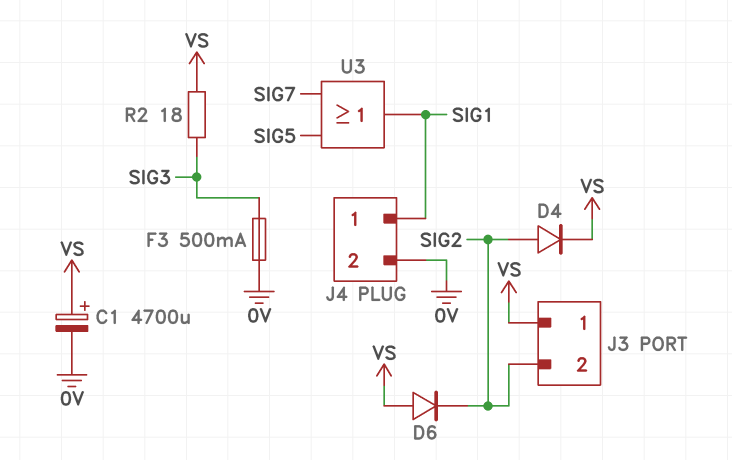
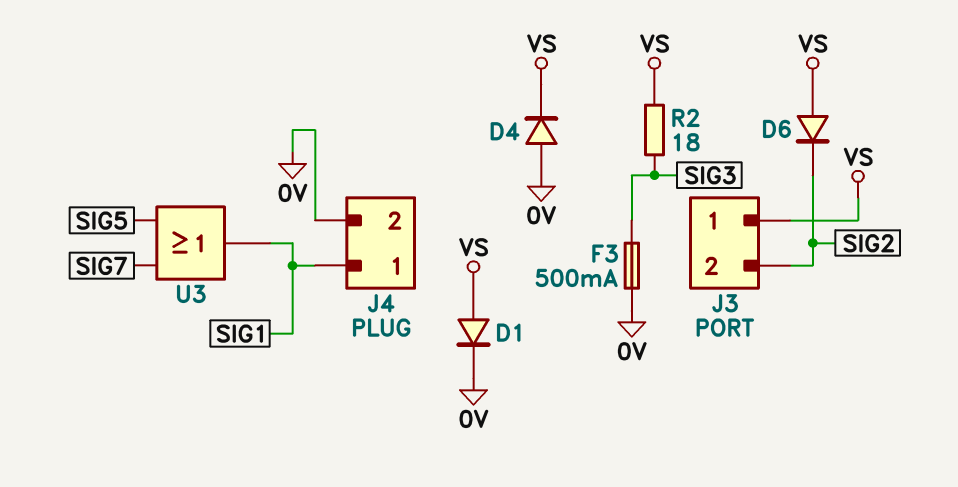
C1: 4700uF (plus VS, minus 0V) -> none
D1: none -> diode (A VS, K 0V)
D4: diode (A SIG2, K VS) -> diode (A 0V, K VS)

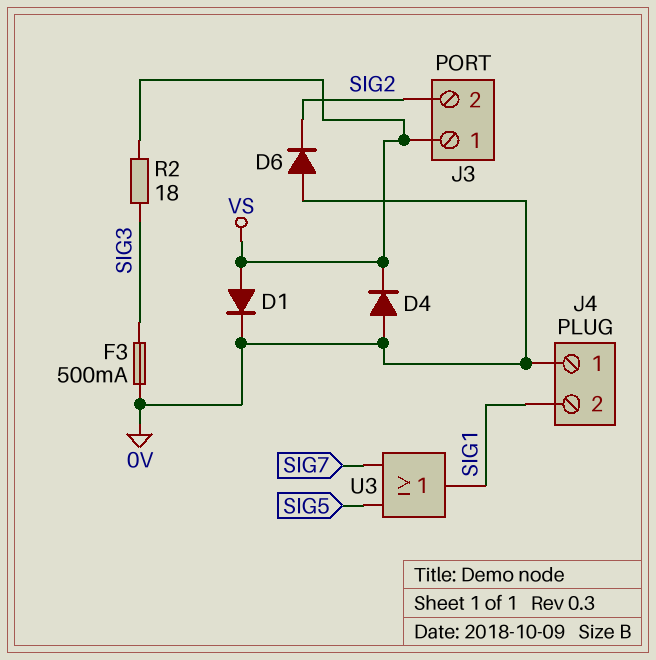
D6: diode (A VS, K SIG2) -> diode (A 0V, K SIG2)
J4 pin 1: SIG1 -> 0V
J4 pin 2: 0V -> SIG1

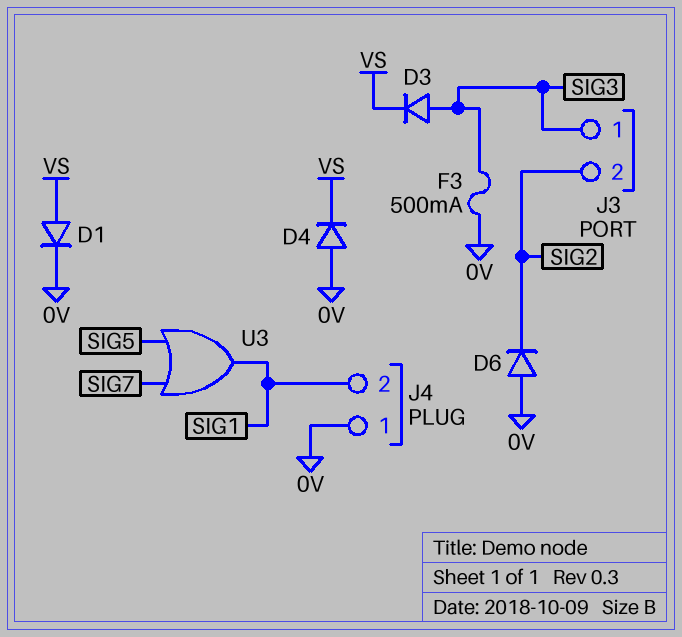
D3: none -> diode (A SIG3, K VS)
J3 pin 1: VS -> SIG3
R2: 18 (SIG3, VS) -> none

